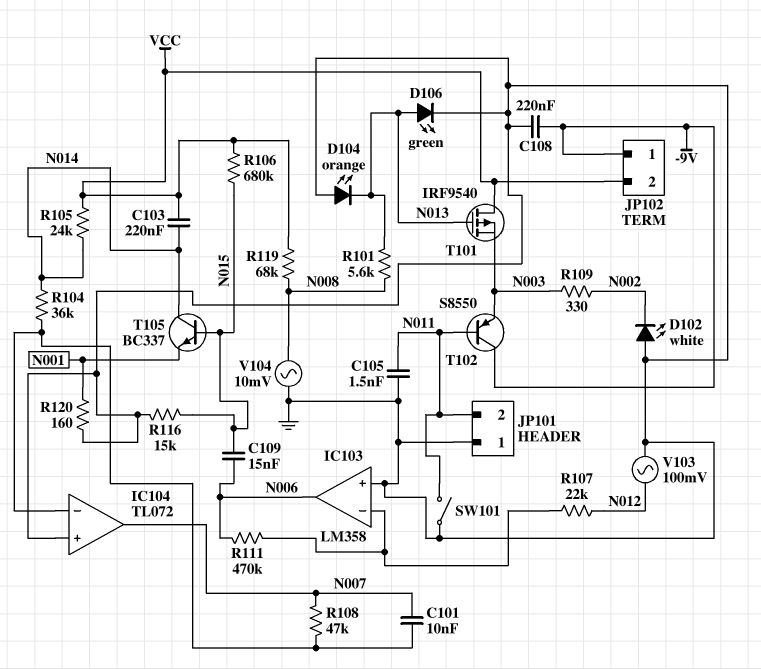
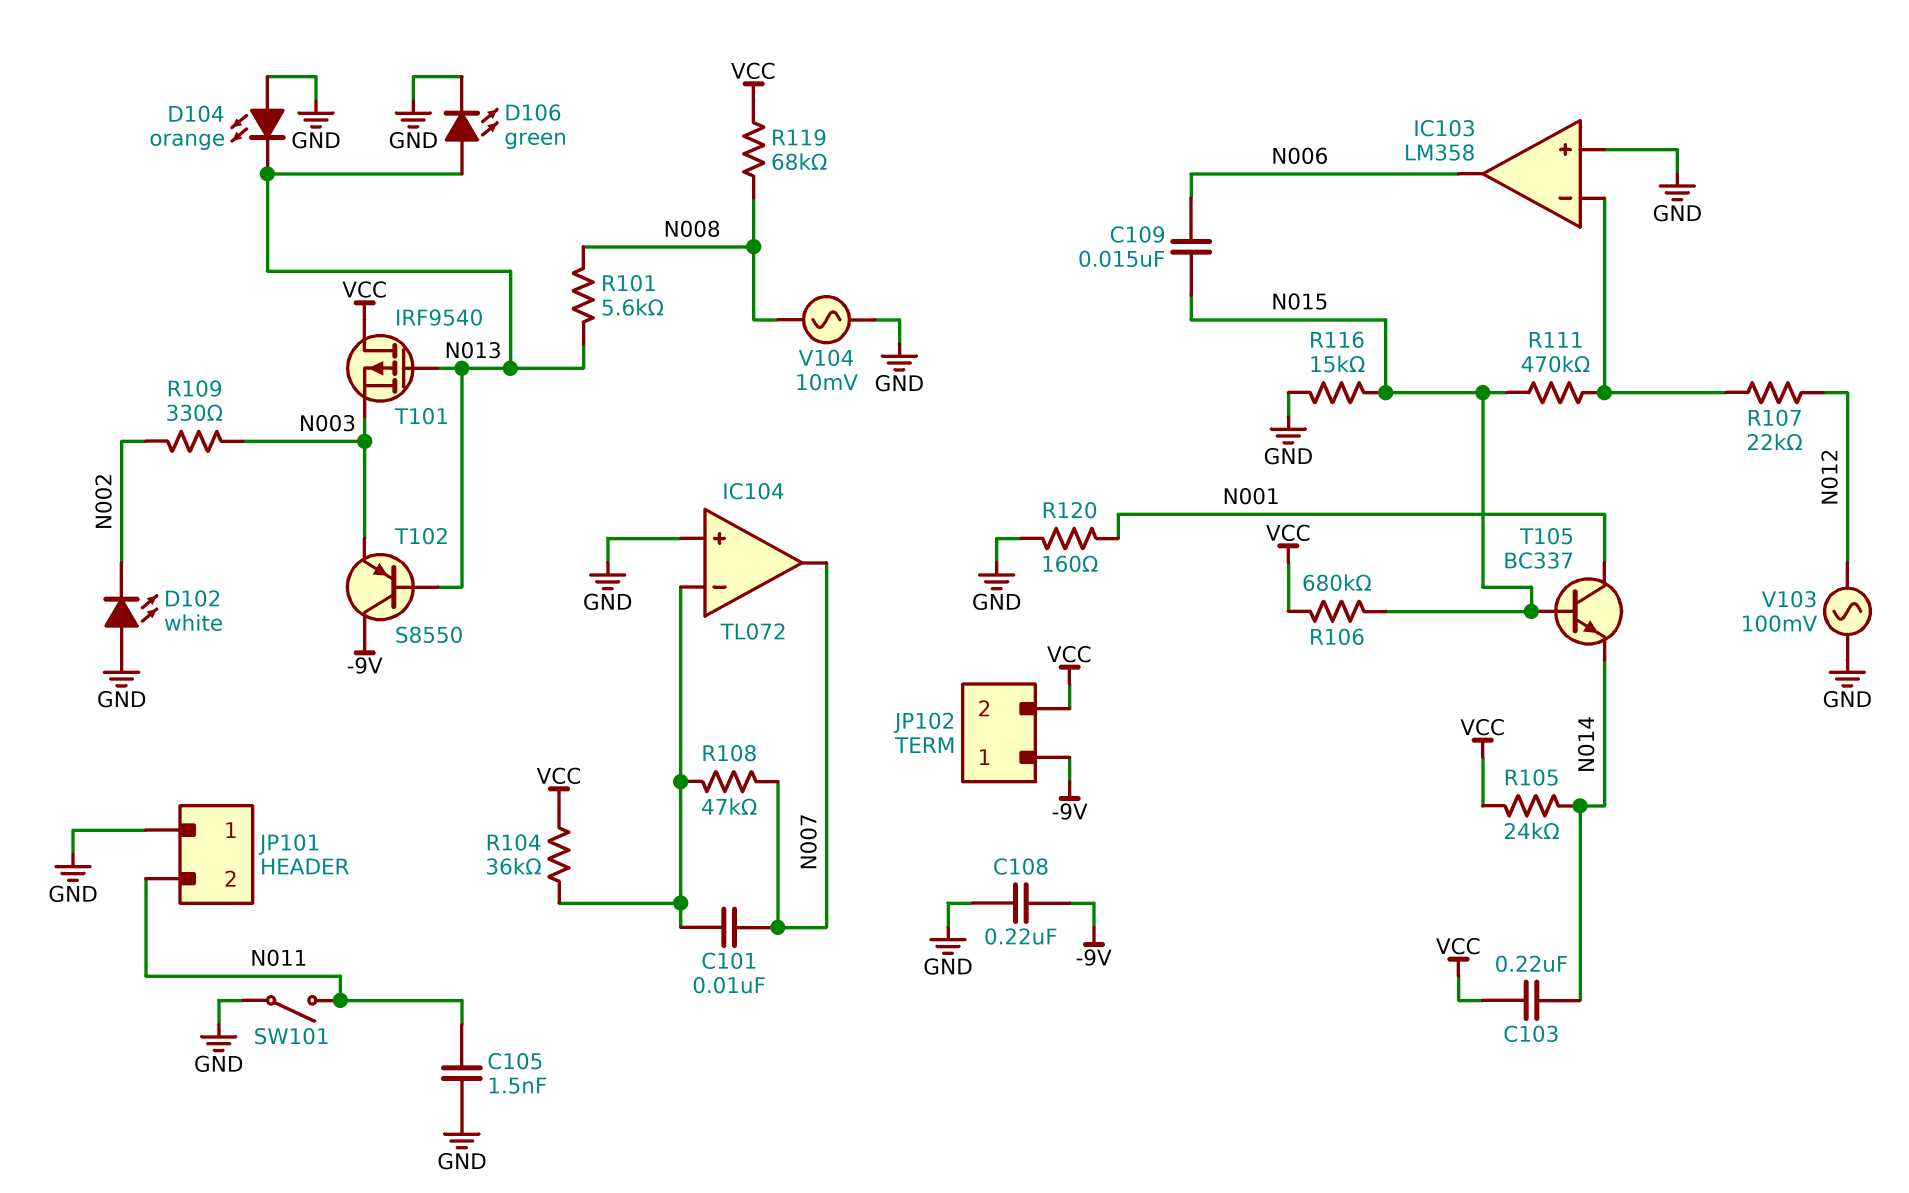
R104: 36k (IC104/in-, N014) -> 36k (IC104/in-, VCC)
R111: 470k (IC103/in-, N006) -> 470k (IC103/in-, N015)
T102: PNP S8550 (B N011, C -9V, E N003) -> PNP S8550 (B N013, C -9V, E N003)
T105: NPN BC337 (B N015, C N014, E N001) -> NPN BC337 (B N015, C N001, E N014)

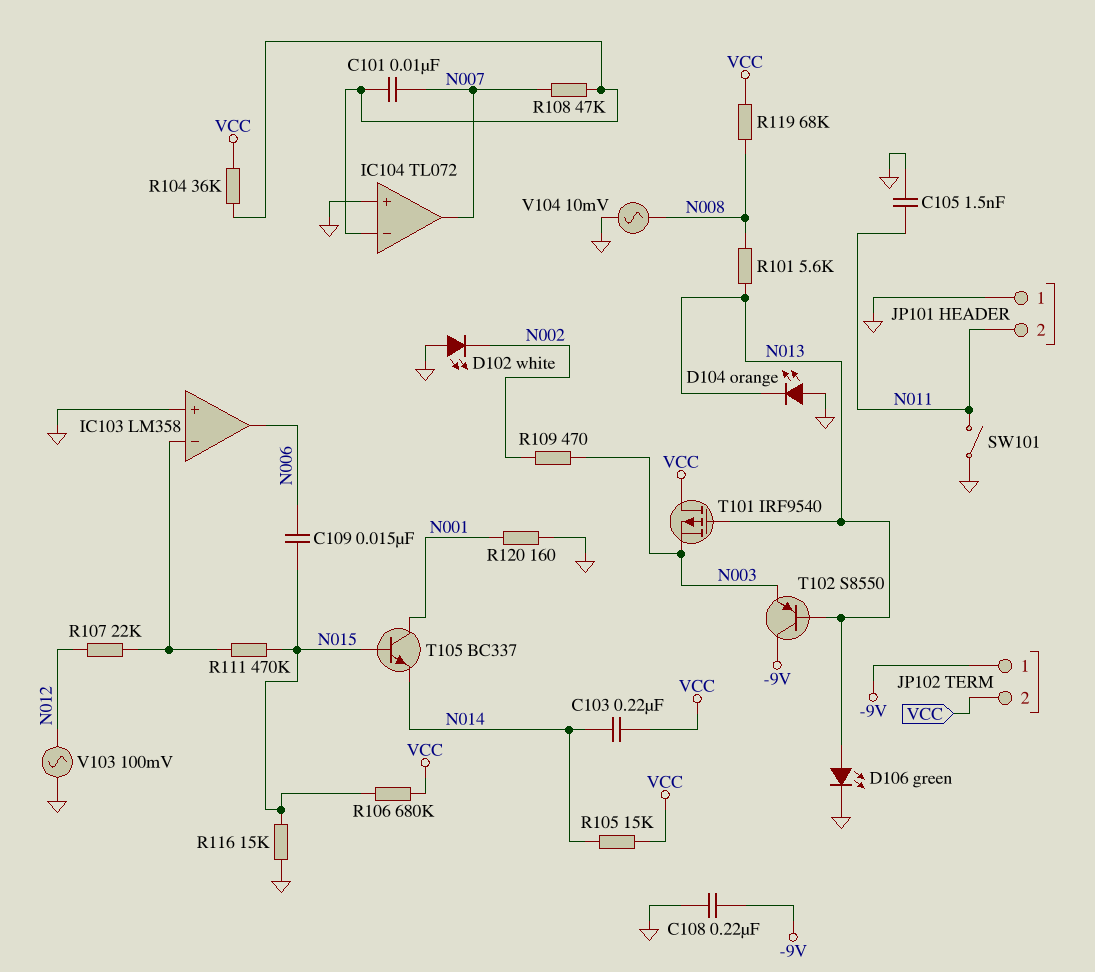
R105: 24k (N014, VCC) -> 15k (N014, VCC)
R109: 330 (N002, N003) -> 470 (N002, N003)

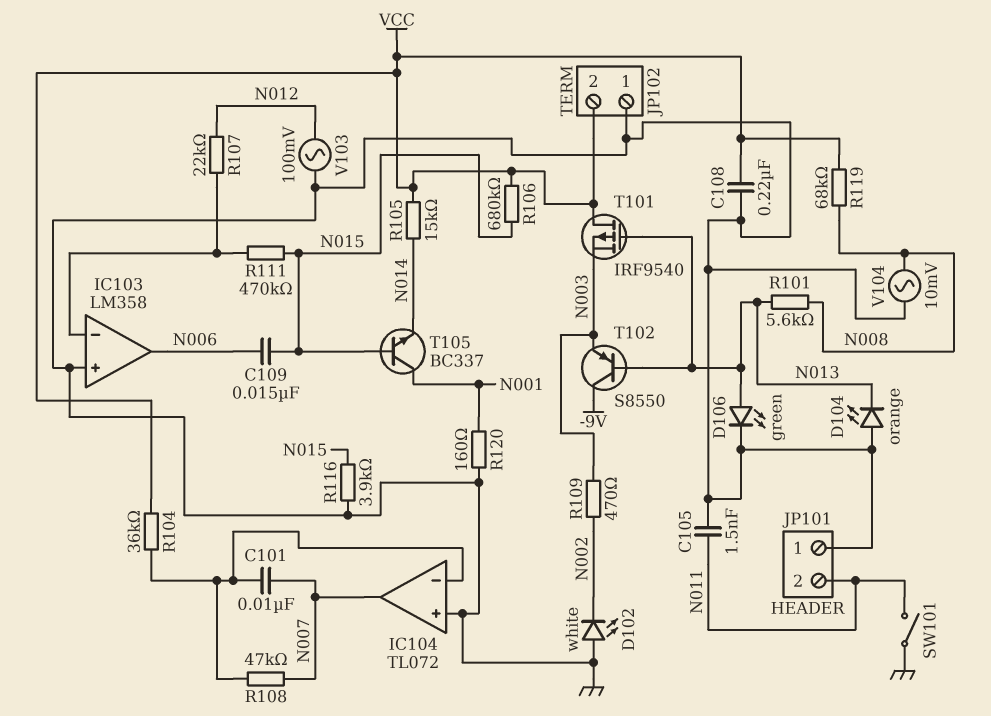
C103: 220nF (N014, VCC) -> none
C108: 220nF (-9V, GND) -> 220nF (GND, VCC)
JP102 pin 1: -9V -> GND
R116: 15k (GND, N015) -> 3.9k (GND, N015)

